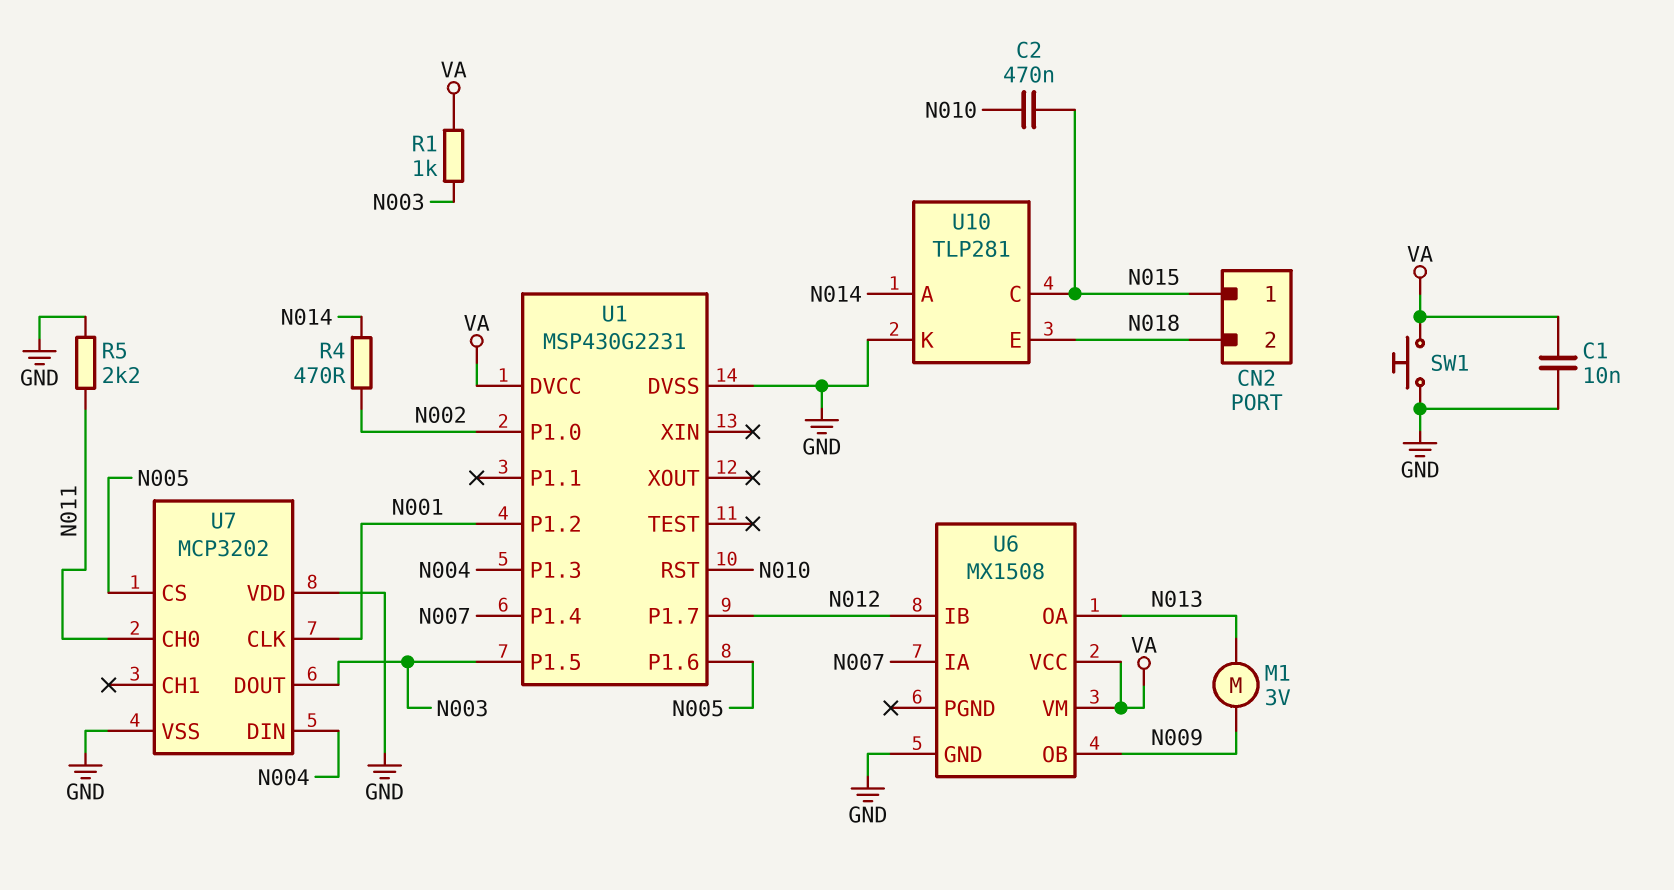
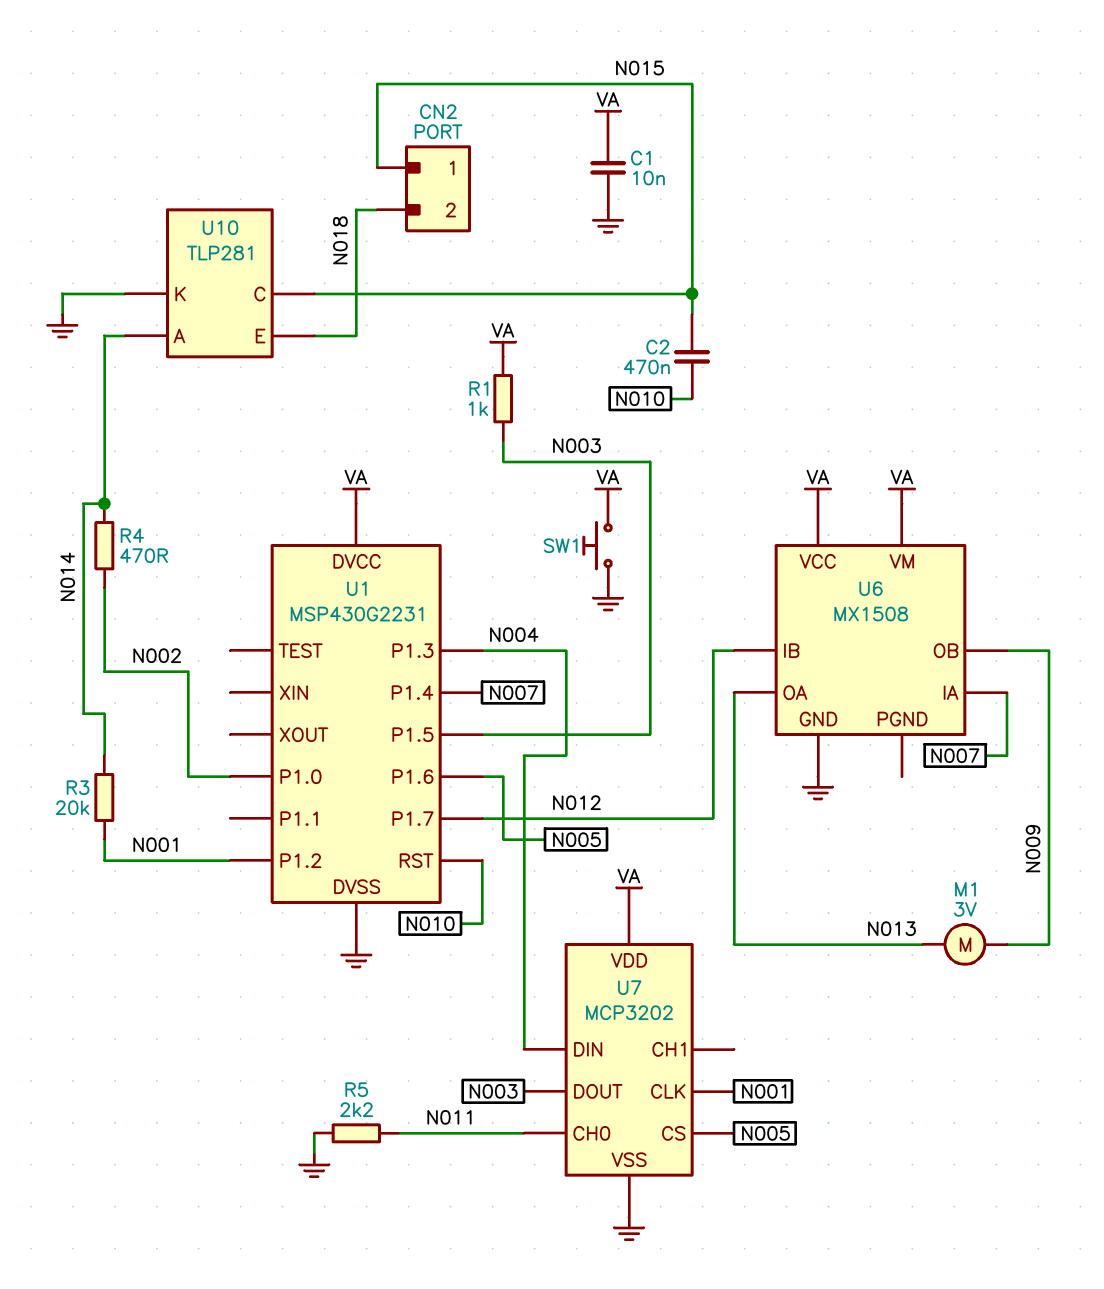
R3: none -> 20k (N001, N014)
U7 pin VDD: GND -> VA

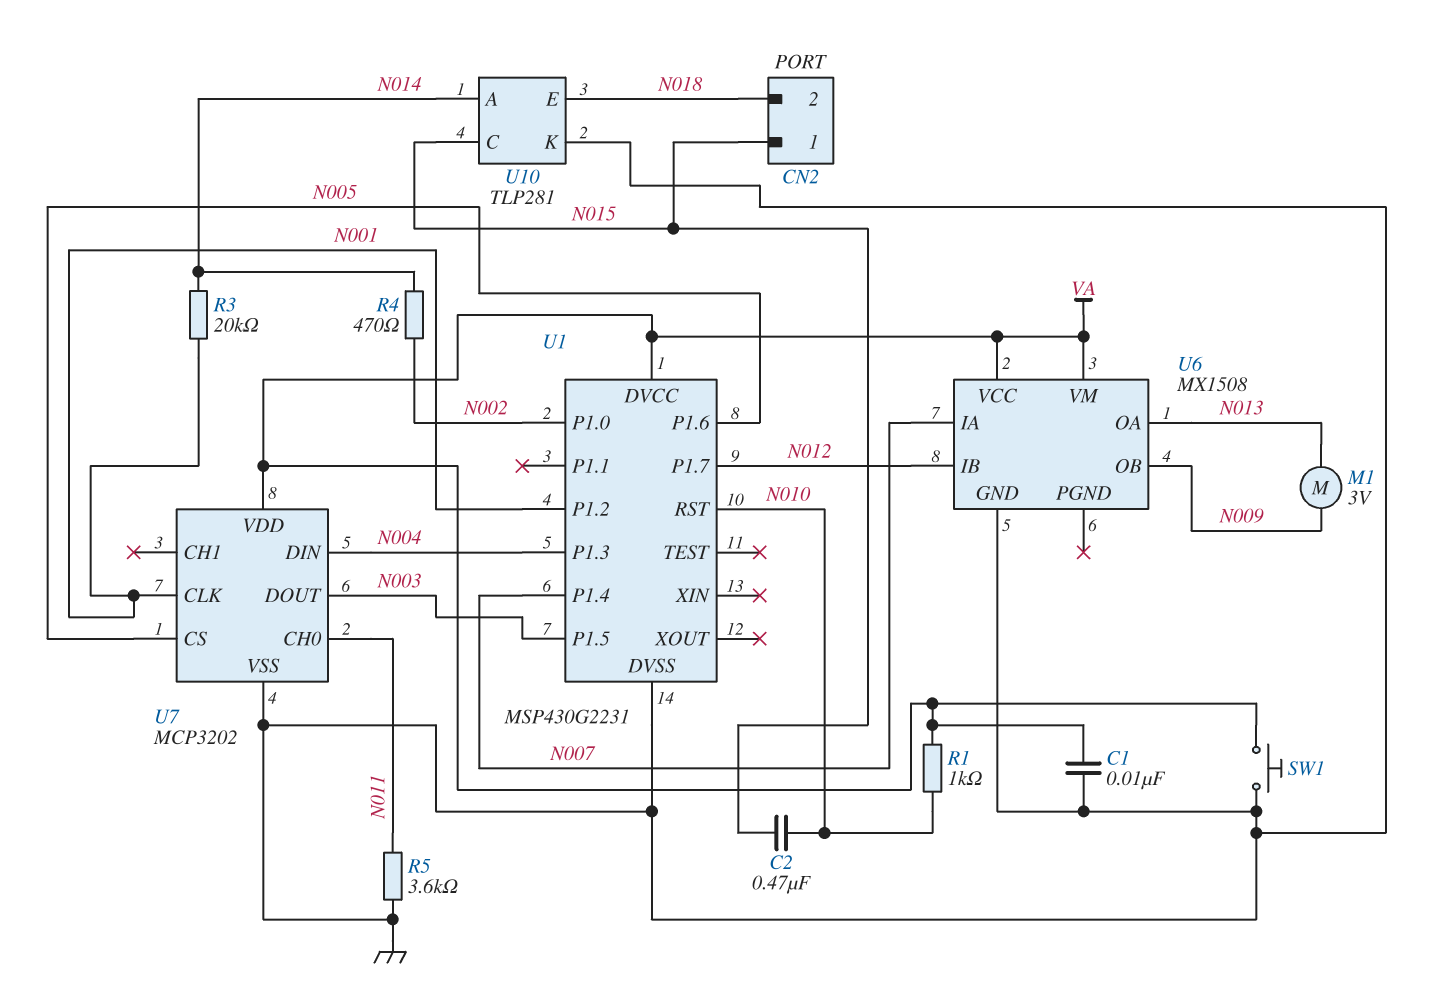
R1: 1k (N003, VA) -> 1k (N010, VA)
R5: 2.2k (GND, N011) -> 3.6k (GND, N011)

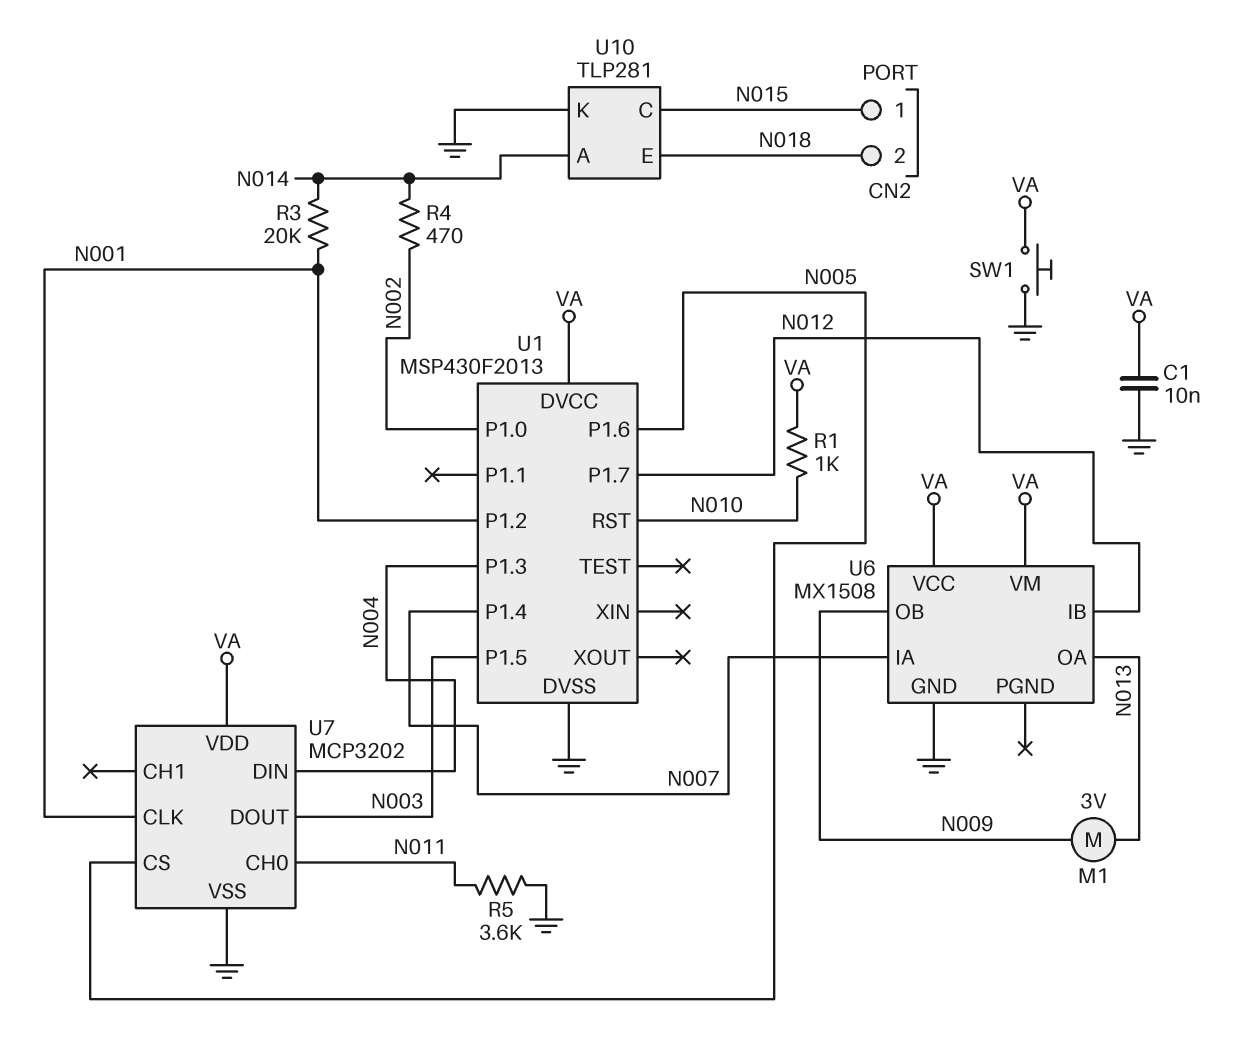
C2: 470nF (N010, N015) -> none
U1: MSP430G2231 -> MSP430F2013

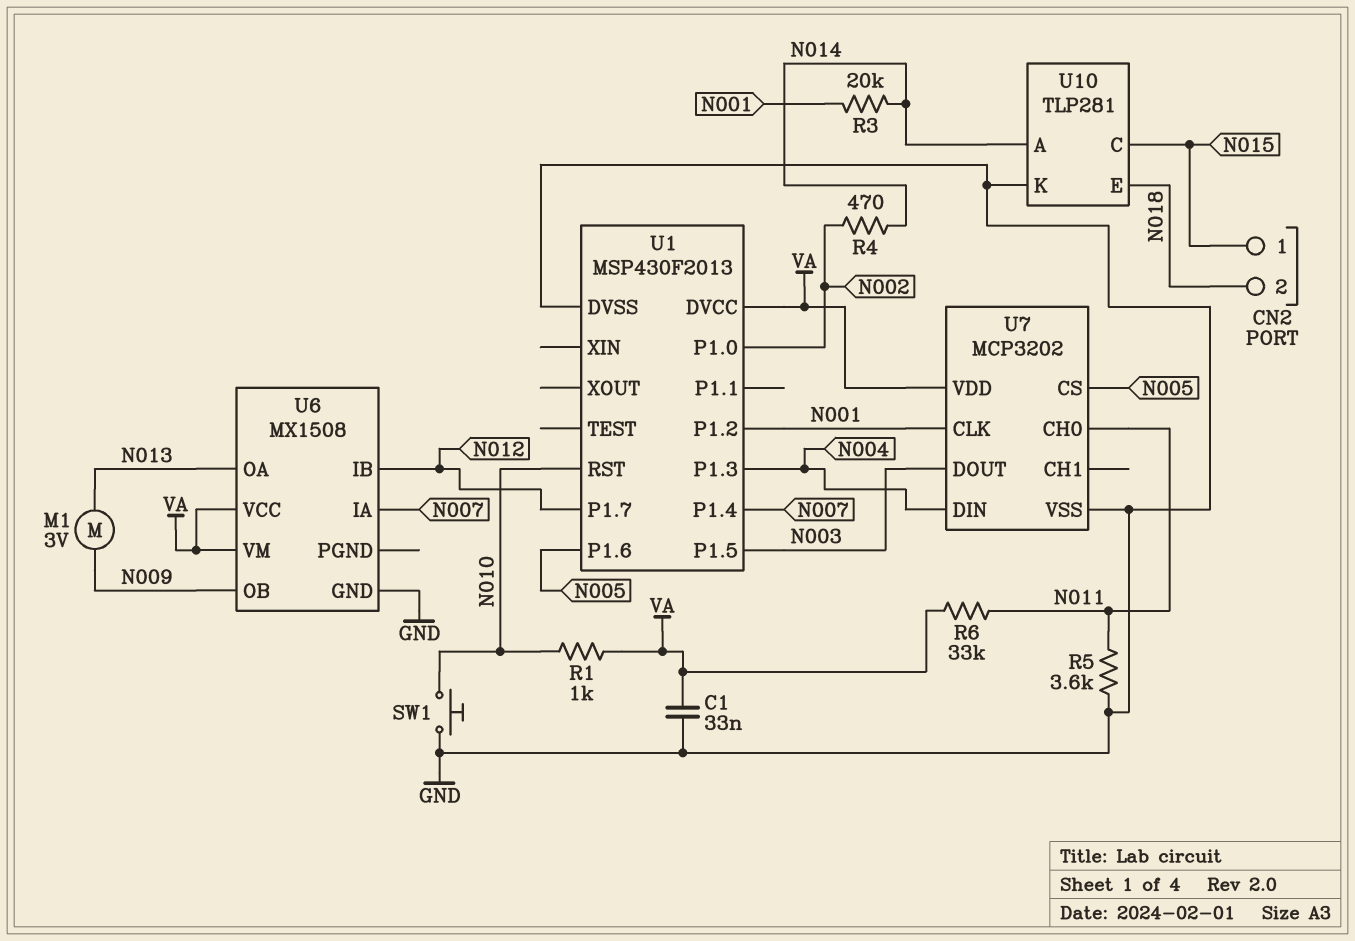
C1: 10nF (GND, VA) -> 33nF (GND, VA)
R6: none -> 33k (N011, VA)
SW1: button (GND, VA) -> button (GND, N010)

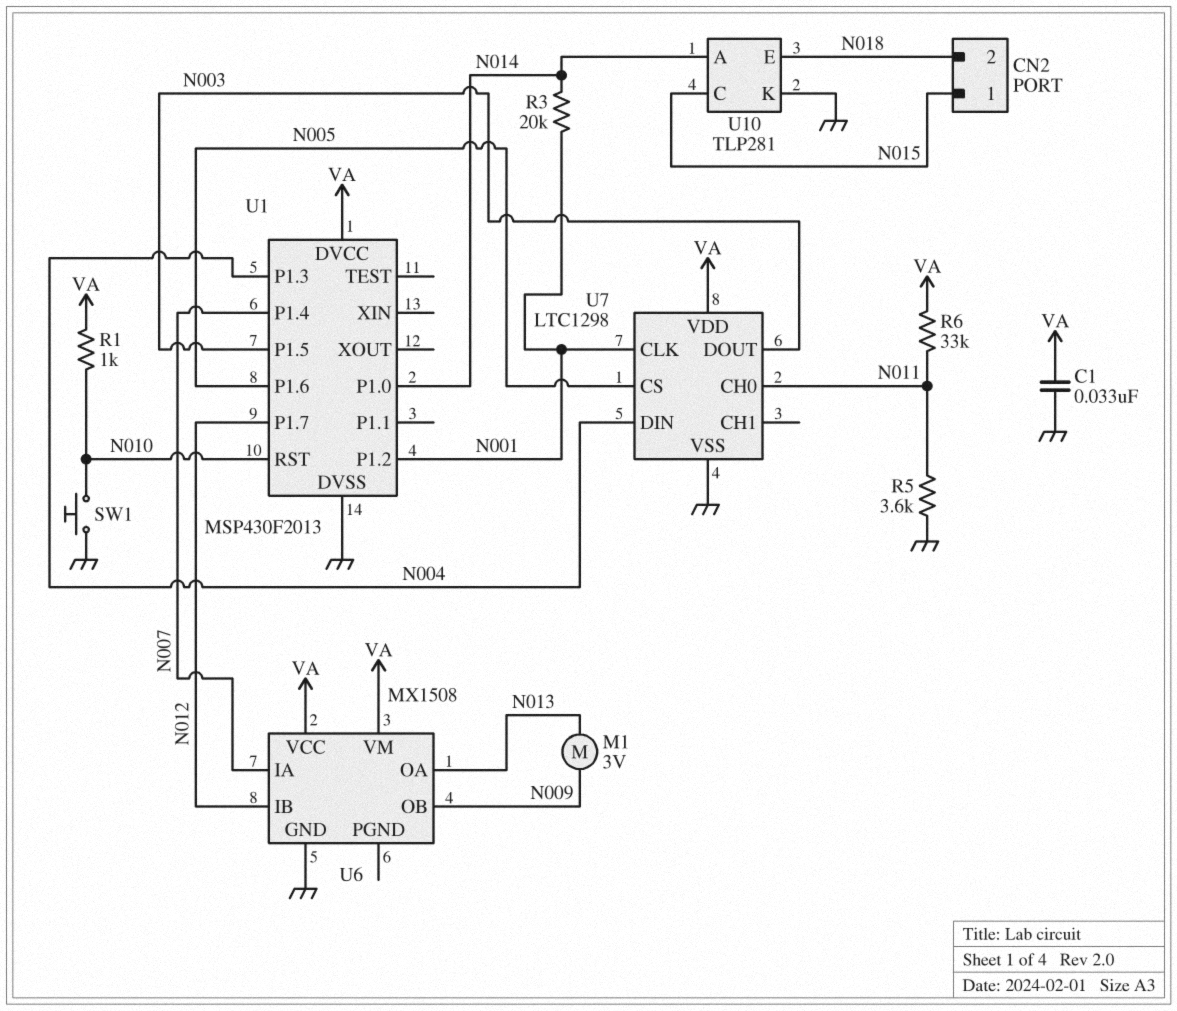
R4: 470 (N002, N014) -> none
U1 pin P1.0: N002 -> N014
U7: MCP3202 -> LTC1298

